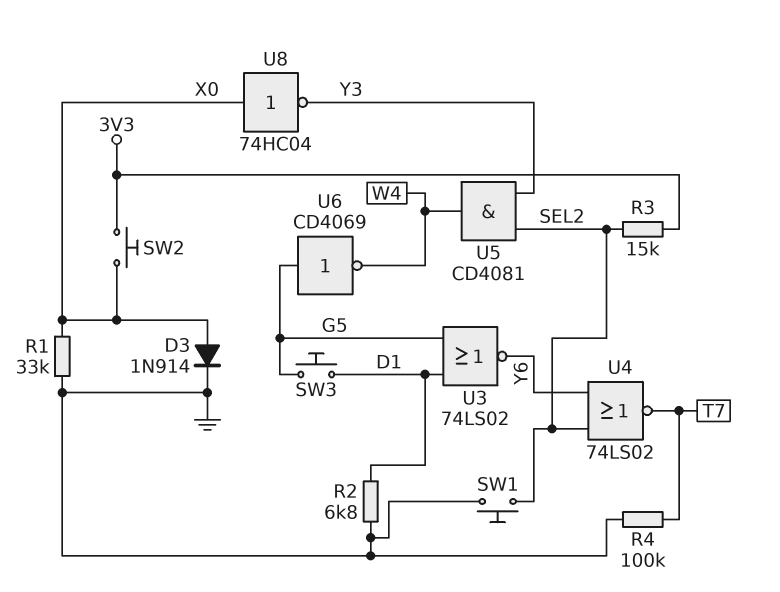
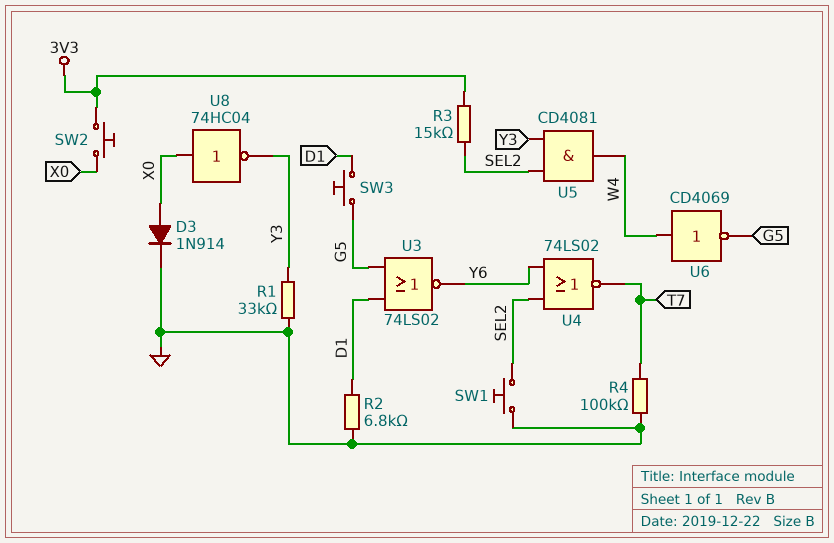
R1: 33k (GND, X0) -> 33k (GND, Y3)
U6: NOT CD4069 (in G5, out W4) -> NOT CD4069 (in W4, out G5)

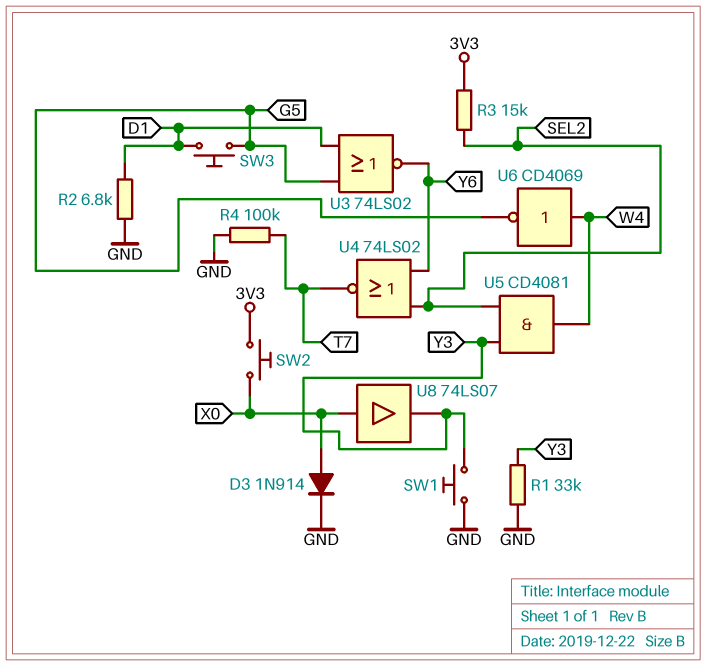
SW1: button (GND, SEL2) -> button (GND, Y3)
U8: NOT 74HC04 (in X0, out Y3) -> buffer 74LS07 (in X0, out Y3)

